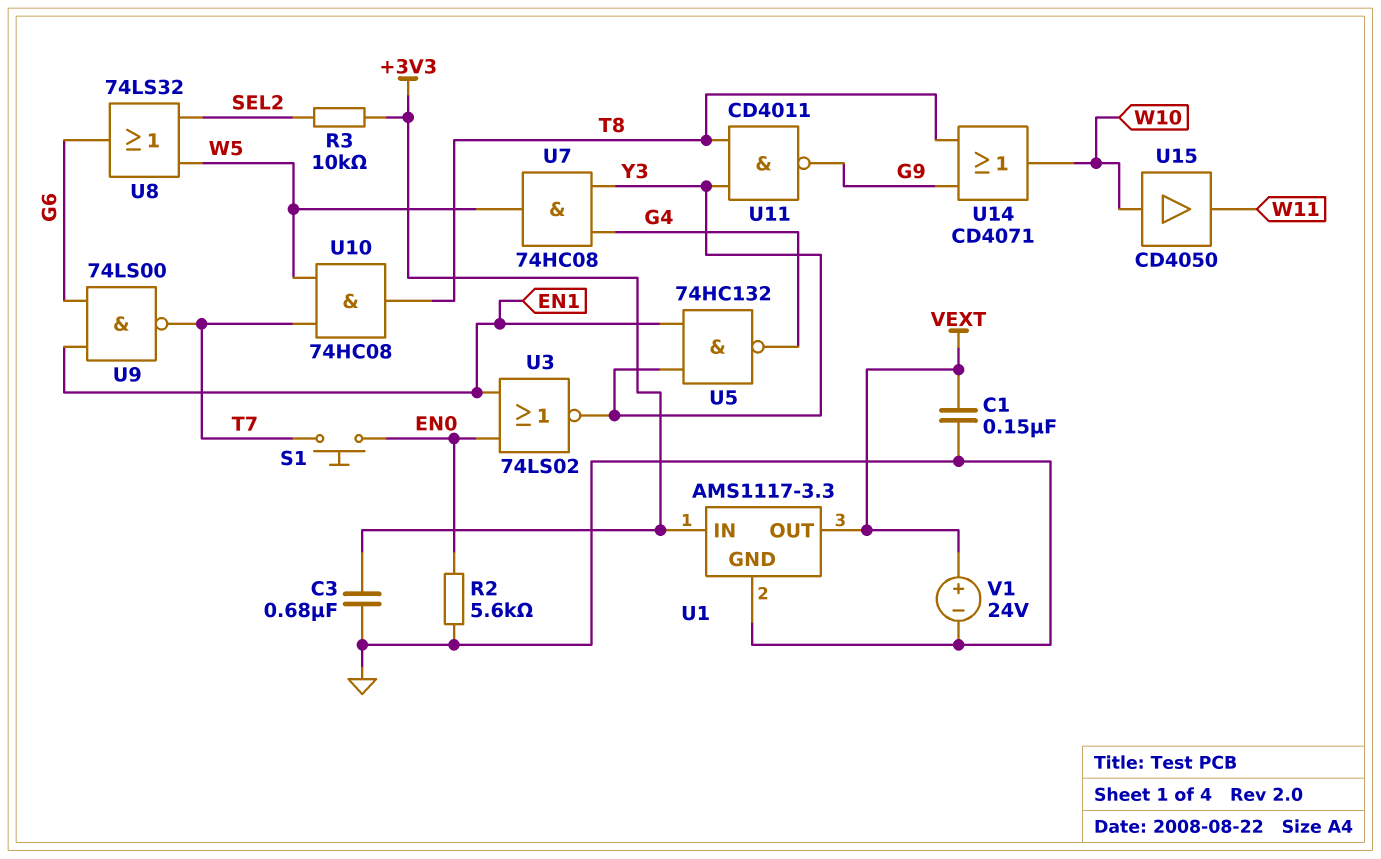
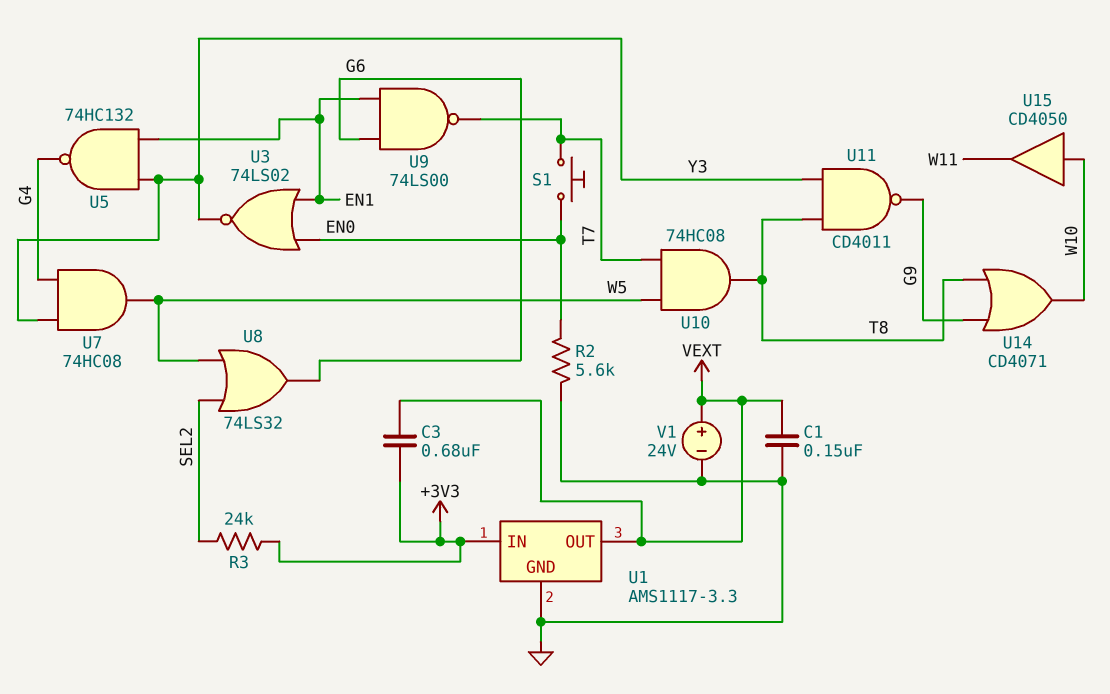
C3: 680nF (+3V3, GND) -> 680nF (+3V3, VEXT)
R3: 10k (+3V3, SEL2) -> 24k (+3V3, SEL2)

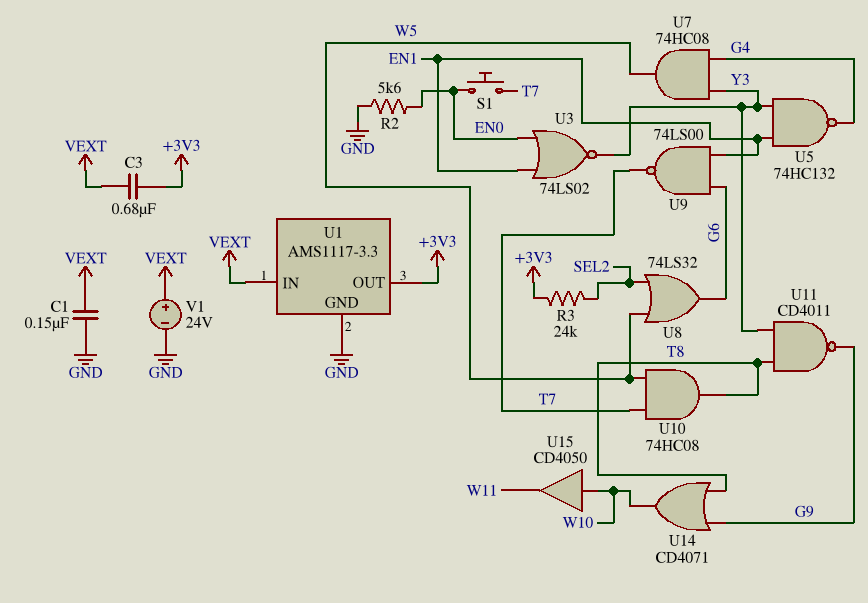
U1 pin IN: +3V3 -> VEXT
U1 pin OUT: VEXT -> +3V3

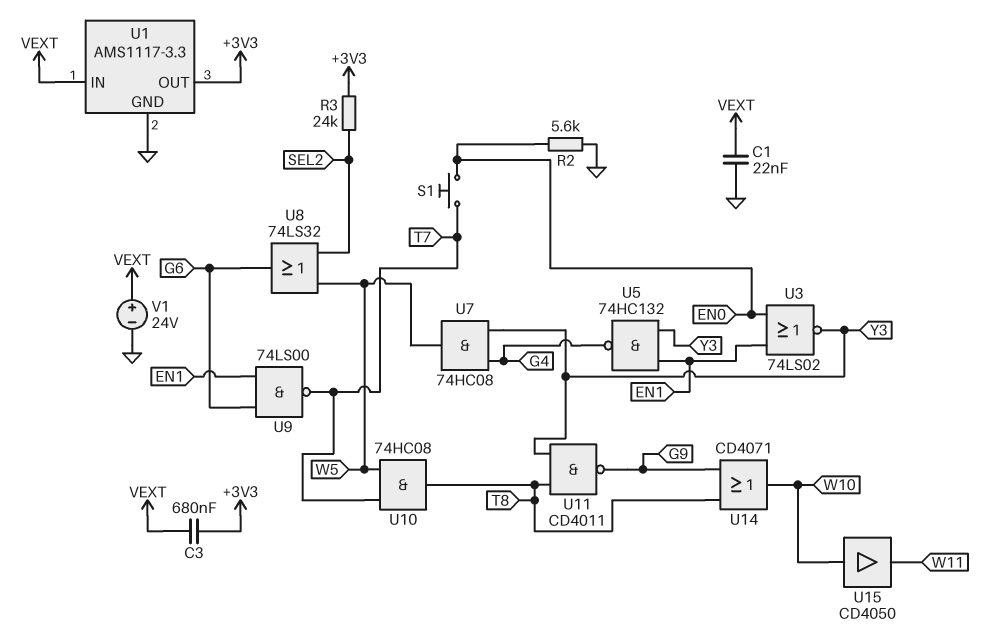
C1: 150nF (GND, VEXT) -> 22nF (GND, VEXT)

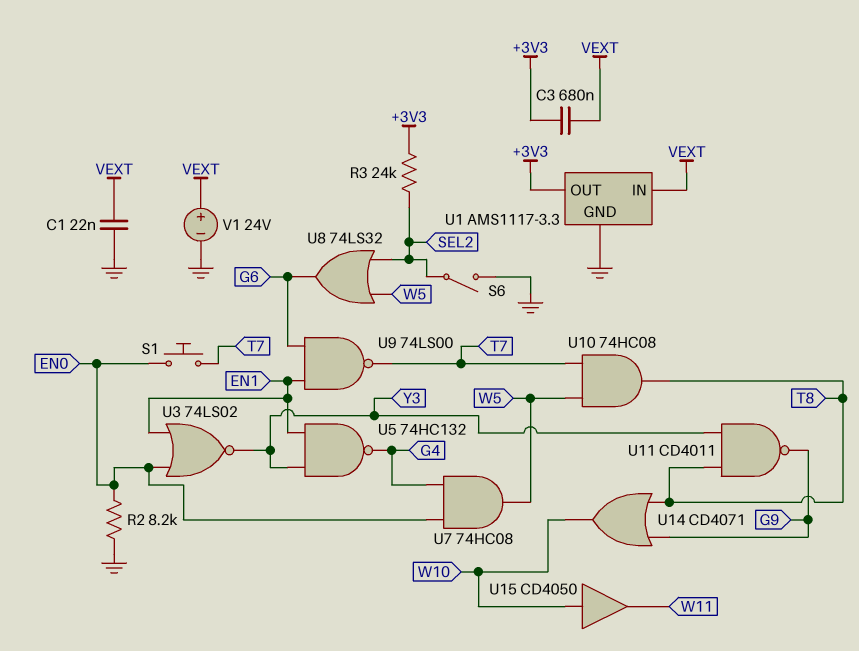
R2: 5.6k (EN0, GND) -> 8.2k (EN0, GND)
S6: none -> switch (GND, SEL2)
U7: AND 74HC08 (in G4, in Y3, out W5) -> AND 74HC08 (in EN0, in G4, out W5)

